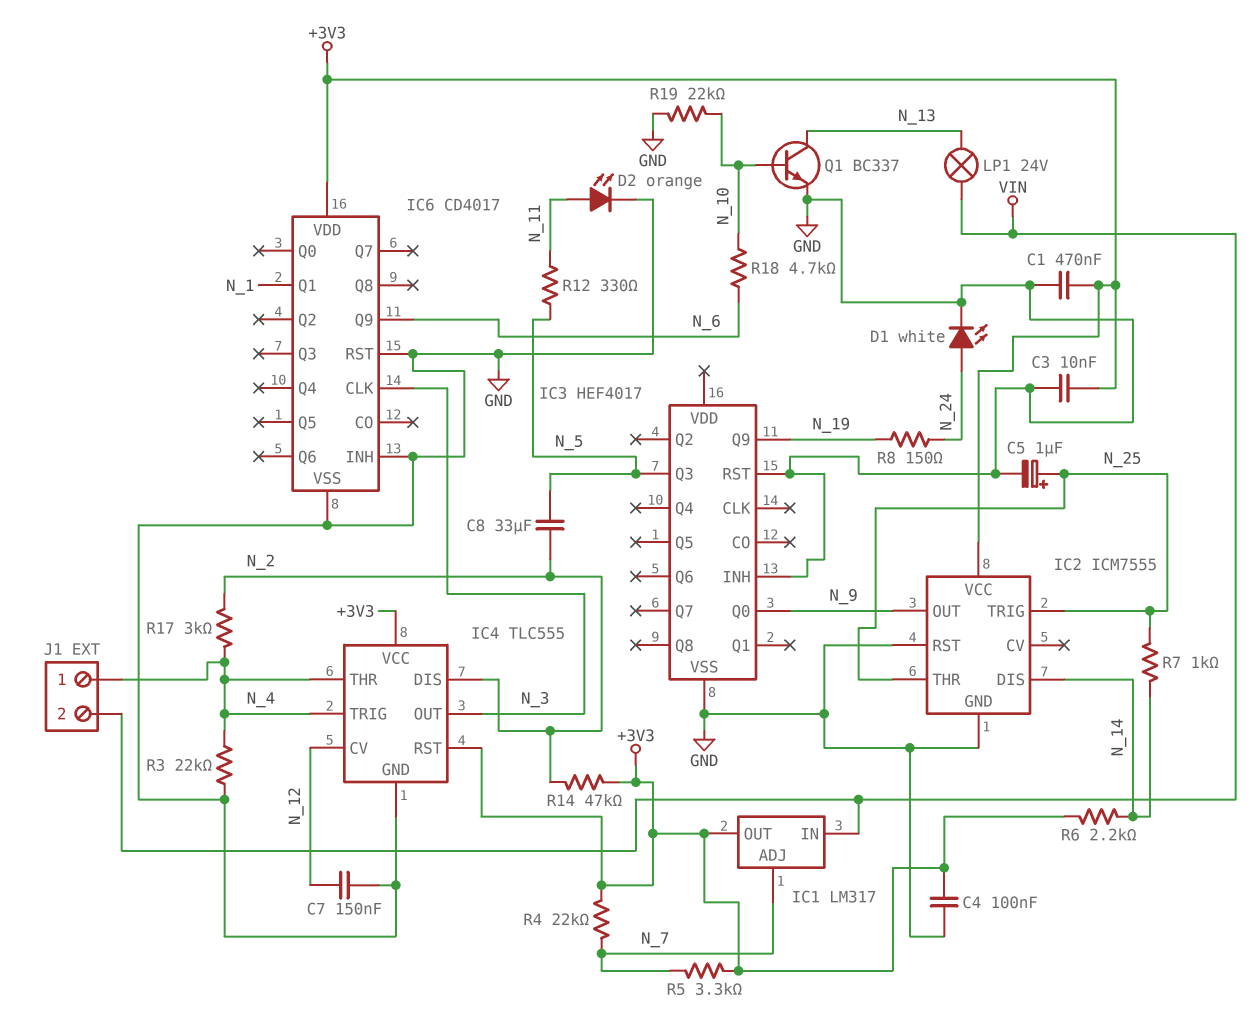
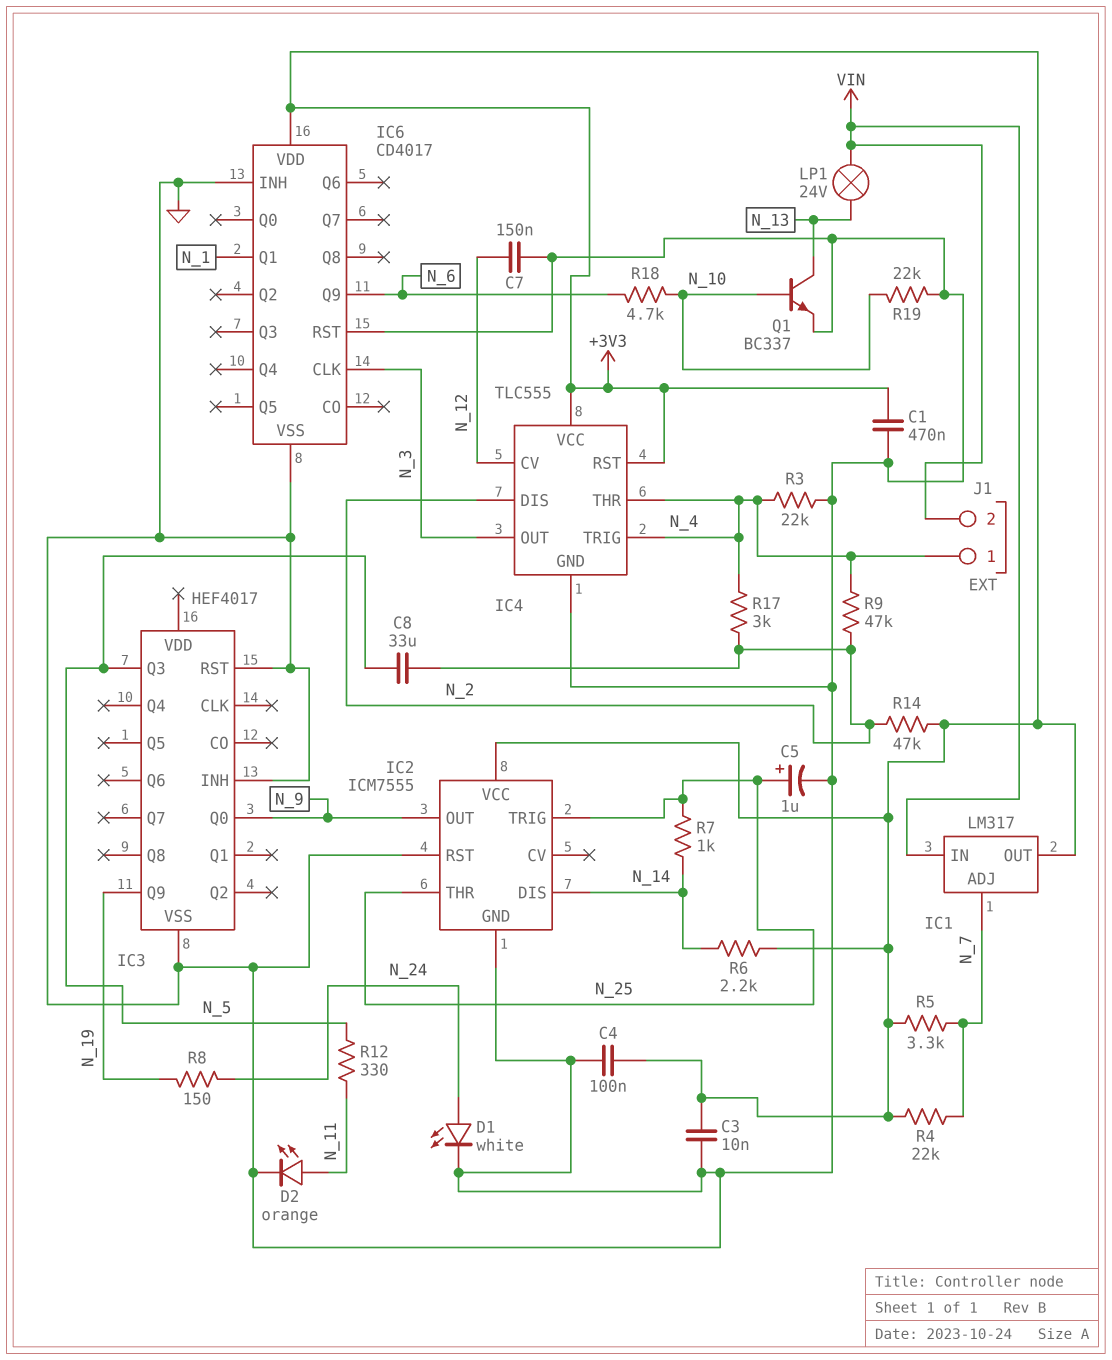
R9: none -> 47k (N_2, N_4)

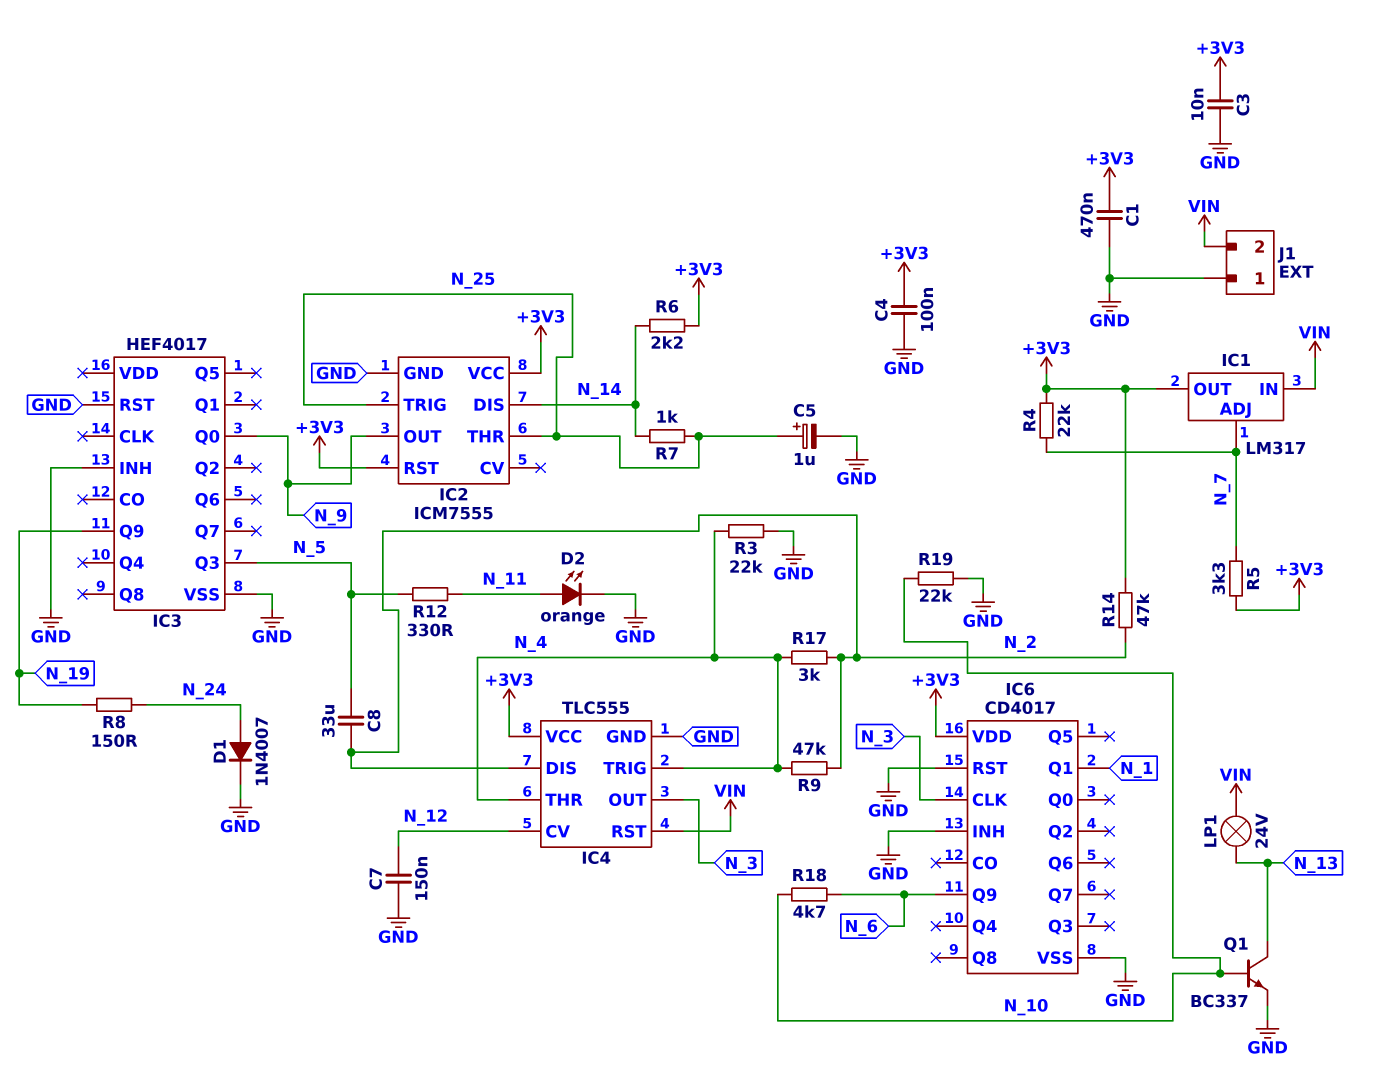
D1: LED white (A N_24, K GND) -> diode 1N4007 (A N_24, K GND)
IC2 pin RST: GND -> +3V3
IC4 pin RST: +3V3 -> VIN
J1 pin 1: N_4 -> GND

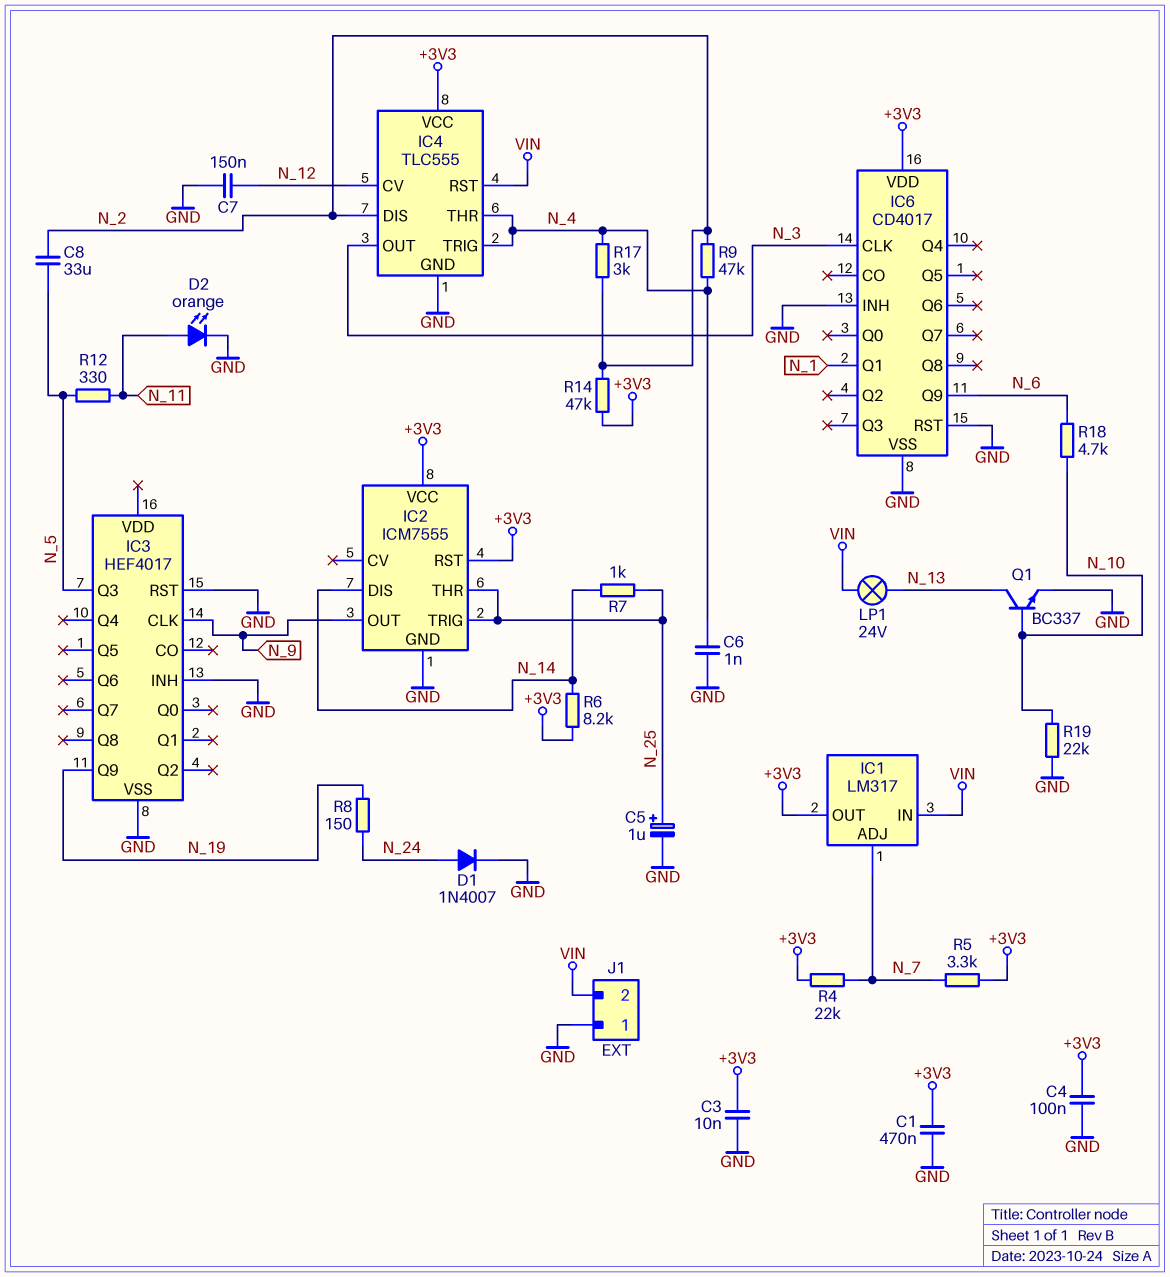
C6: none -> 1nF (GND, N_4)
IC3 pin CLK: none -> N_9
IC3 pin Q0: N_9 -> none
R3: 22k (GND, N_4) -> none
R6: 2.2k (+3V3, N_14) -> 8.2k (+3V3, N_14)

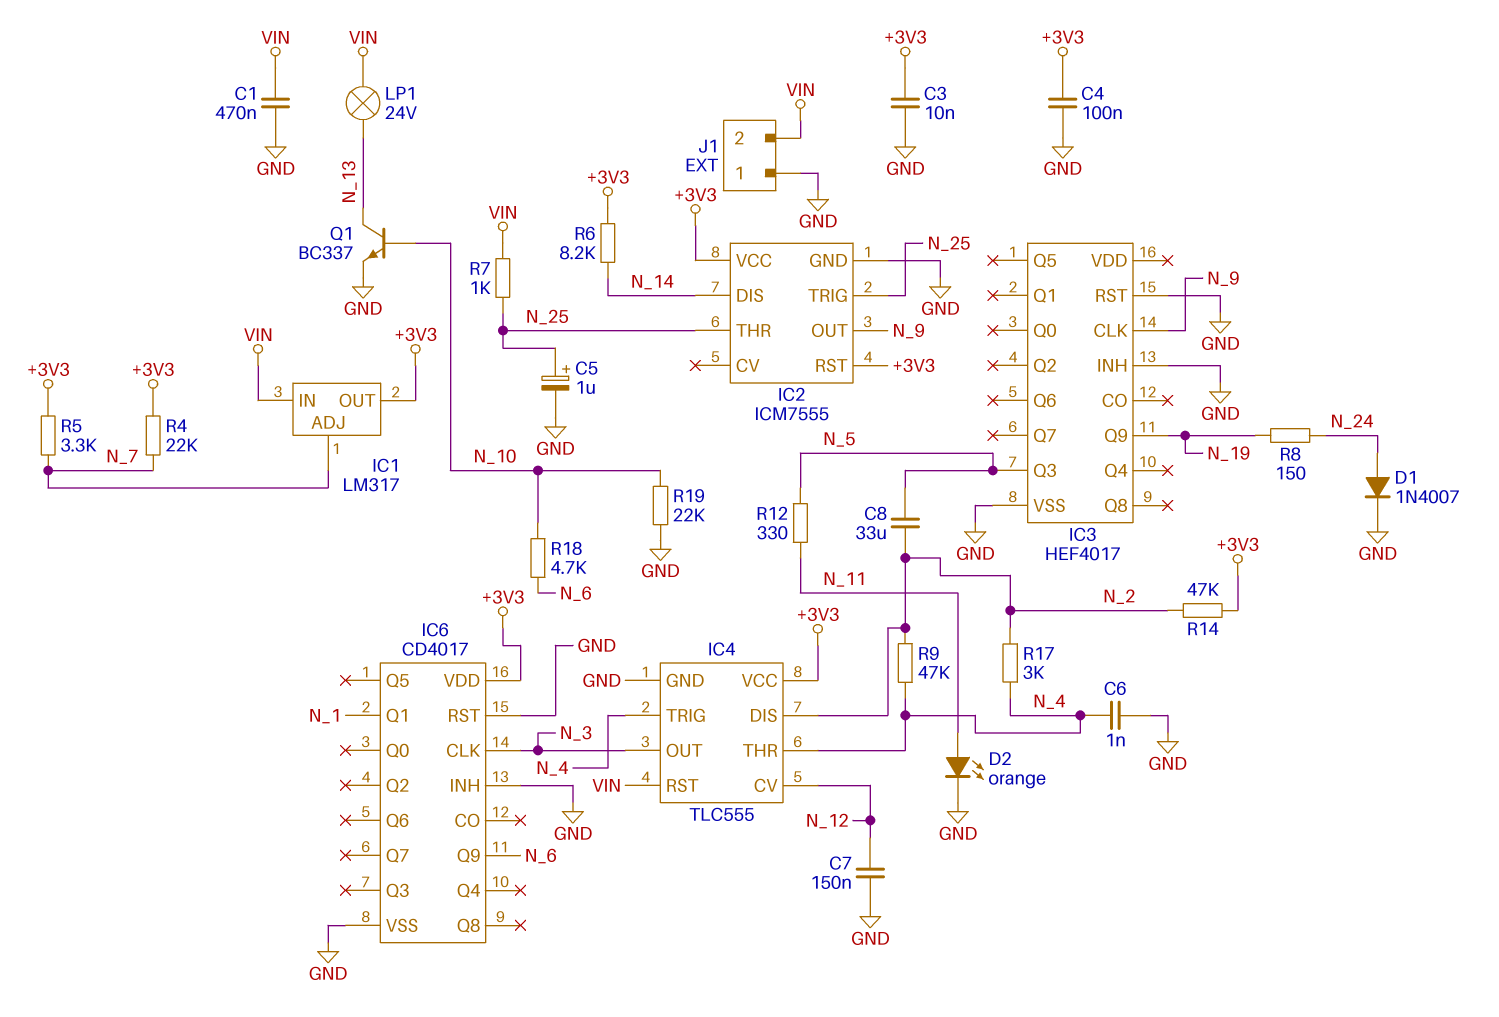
C1: 470nF (+3V3, GND) -> 470nF (GND, VIN)
R7: 1k (N_14, N_25) -> 1k (N_25, VIN)

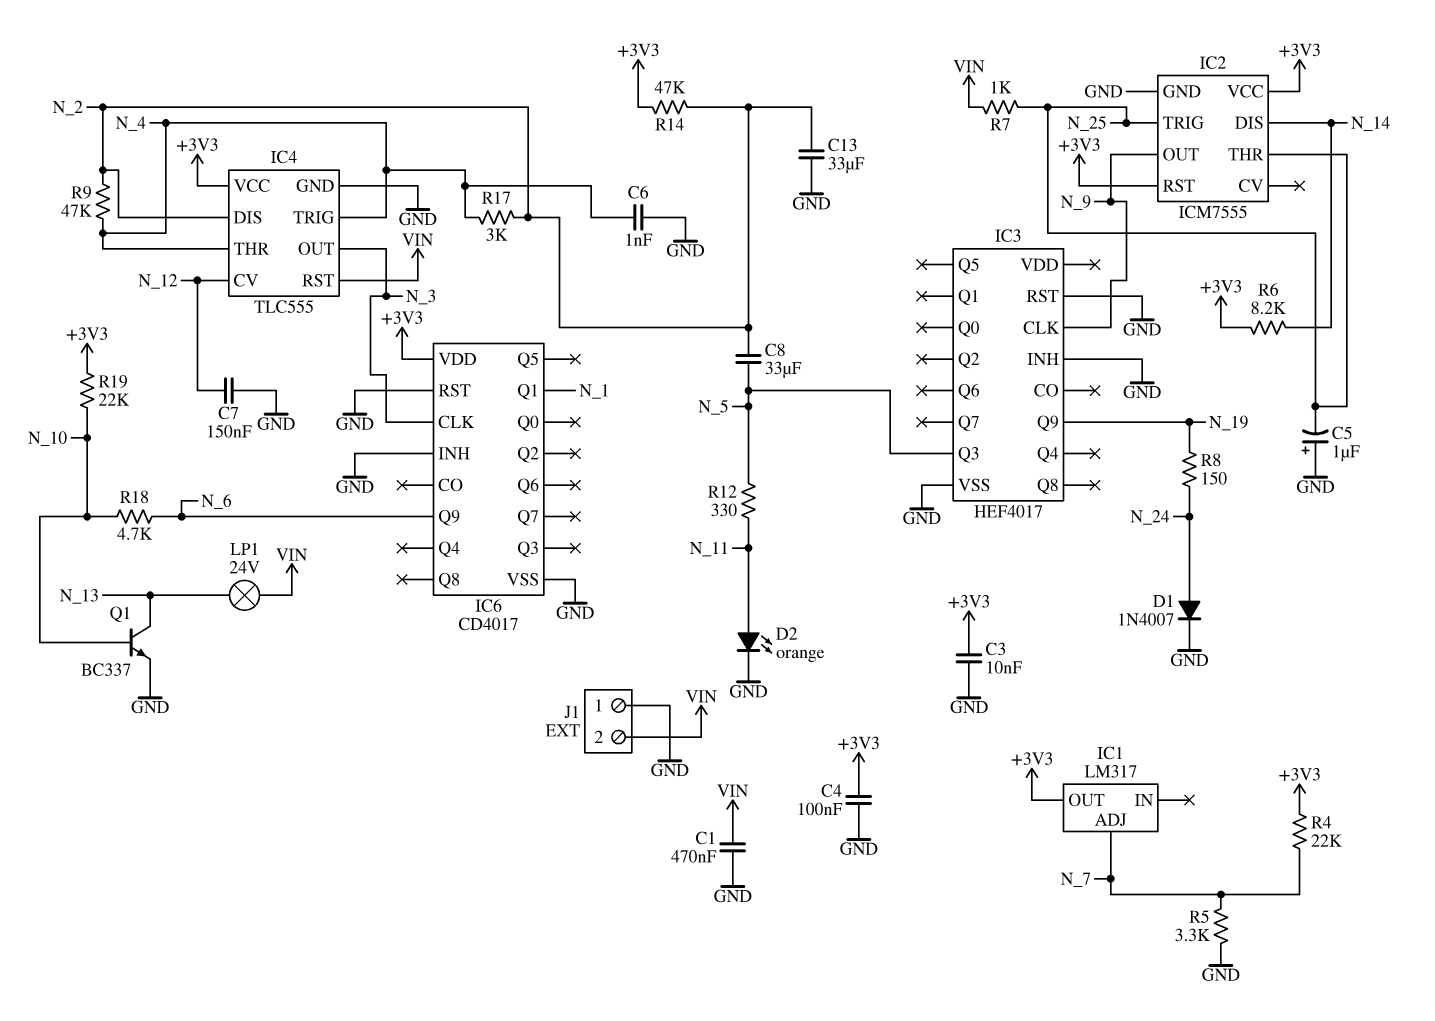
C5: 1uF (plus N_25, minus GND) -> 1uF (plus GND, minus N_25)
C13: none -> 33uF (GND, N_2)
IC1 pin IN: VIN -> none
R5: 3.3k (+3V3, N_7) -> 3.3k (GND, N_7)
R19: 22k (GND, N_10) -> 22k (+3V3, N_10)

